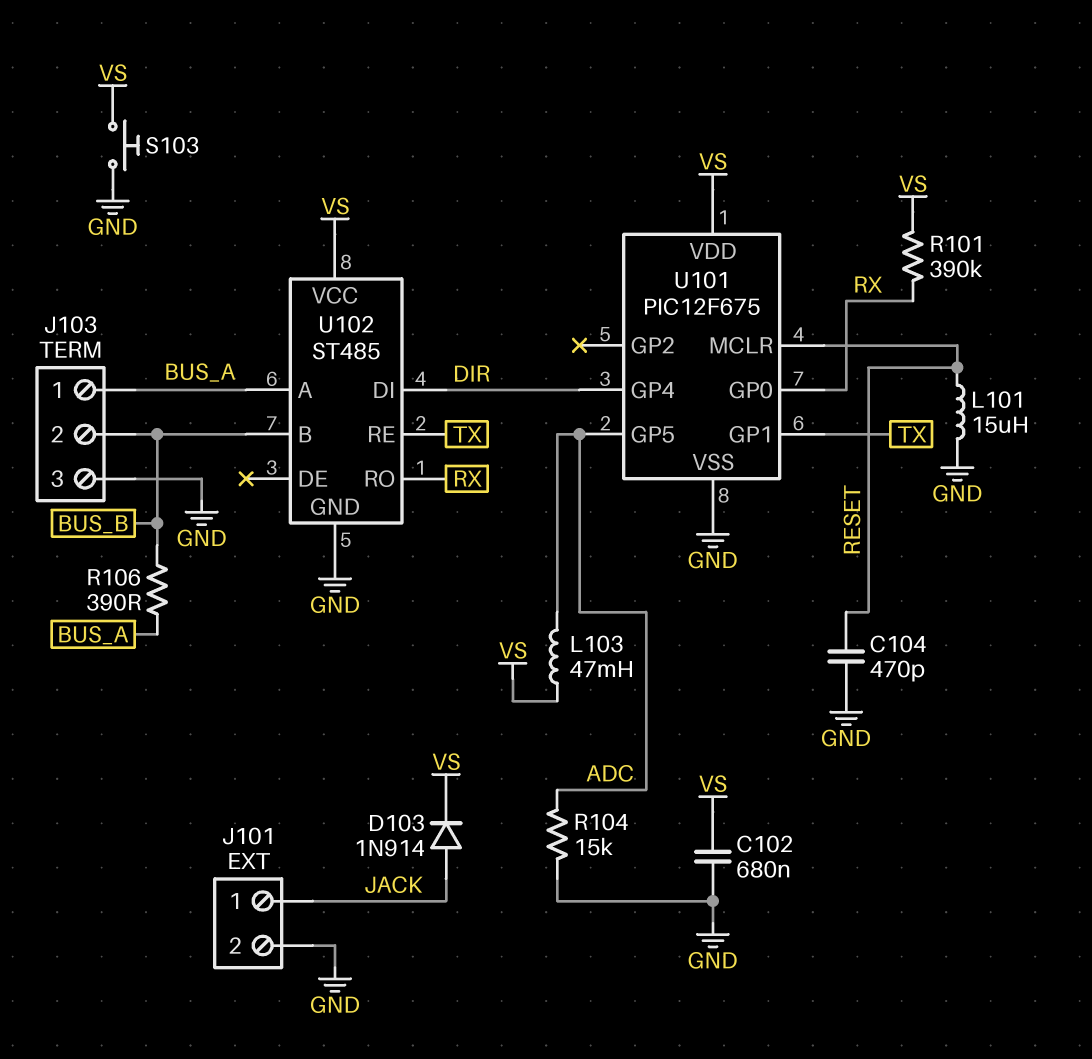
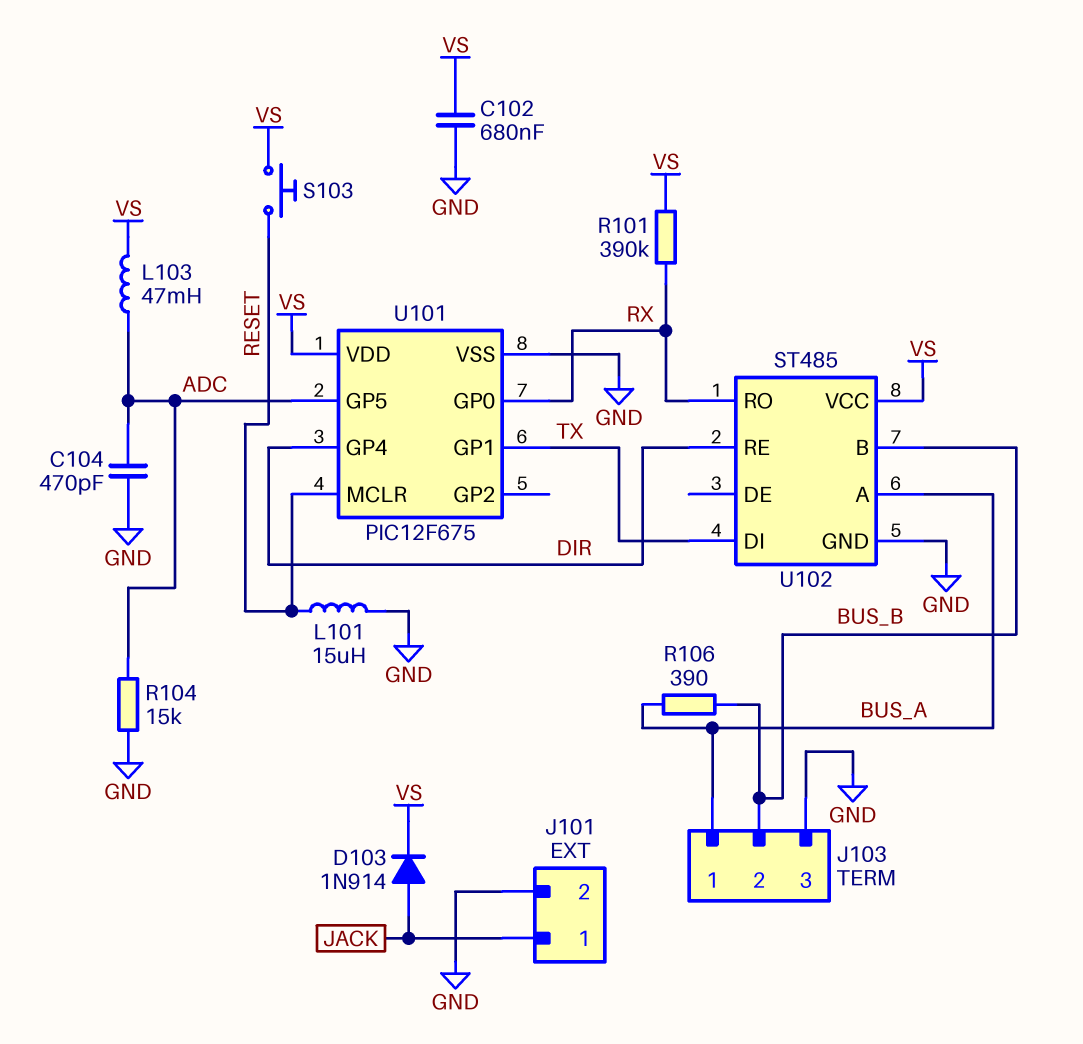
C104: 470pF (GND, RESET) -> 470pF (ADC, GND)
S103: button (GND, VS) -> button (RESET, VS)
U102 pin DI: DIR -> TX
U102 pin RE: TX -> DIR

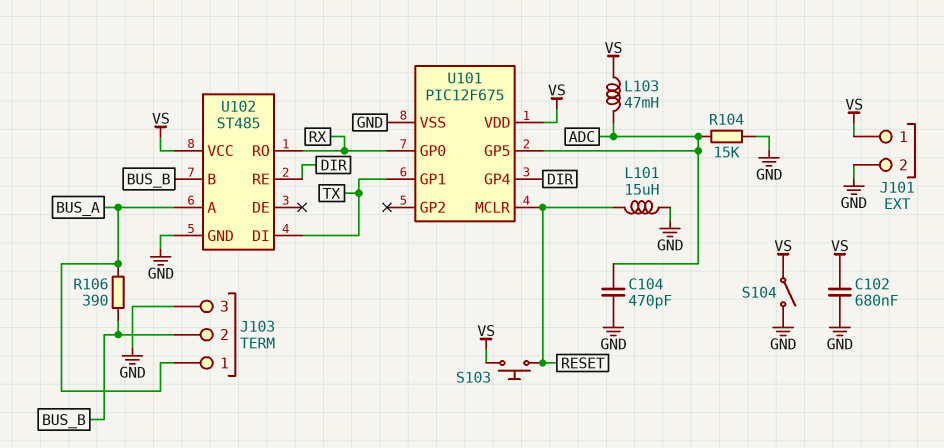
D103: diode 1N914 (A JACK, K VS) -> none
J101 pin 1: JACK -> VS
R101: 390k (RX, VS) -> none
S104: none -> switch (GND, VS)

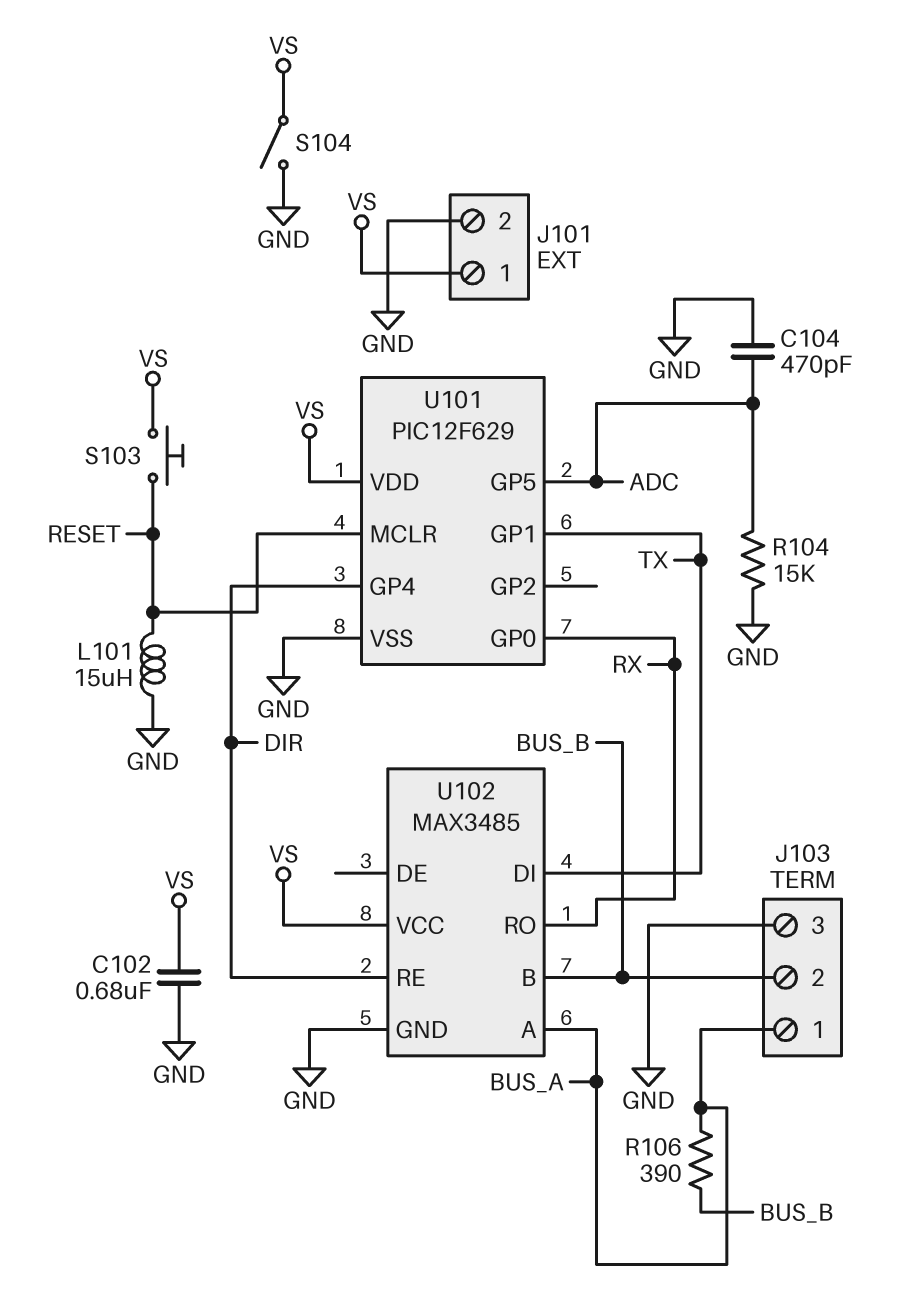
L103: 47mH (ADC, VS) -> none
U101: PIC12F675 -> PIC12F629
U102: ST485 -> MAX3485

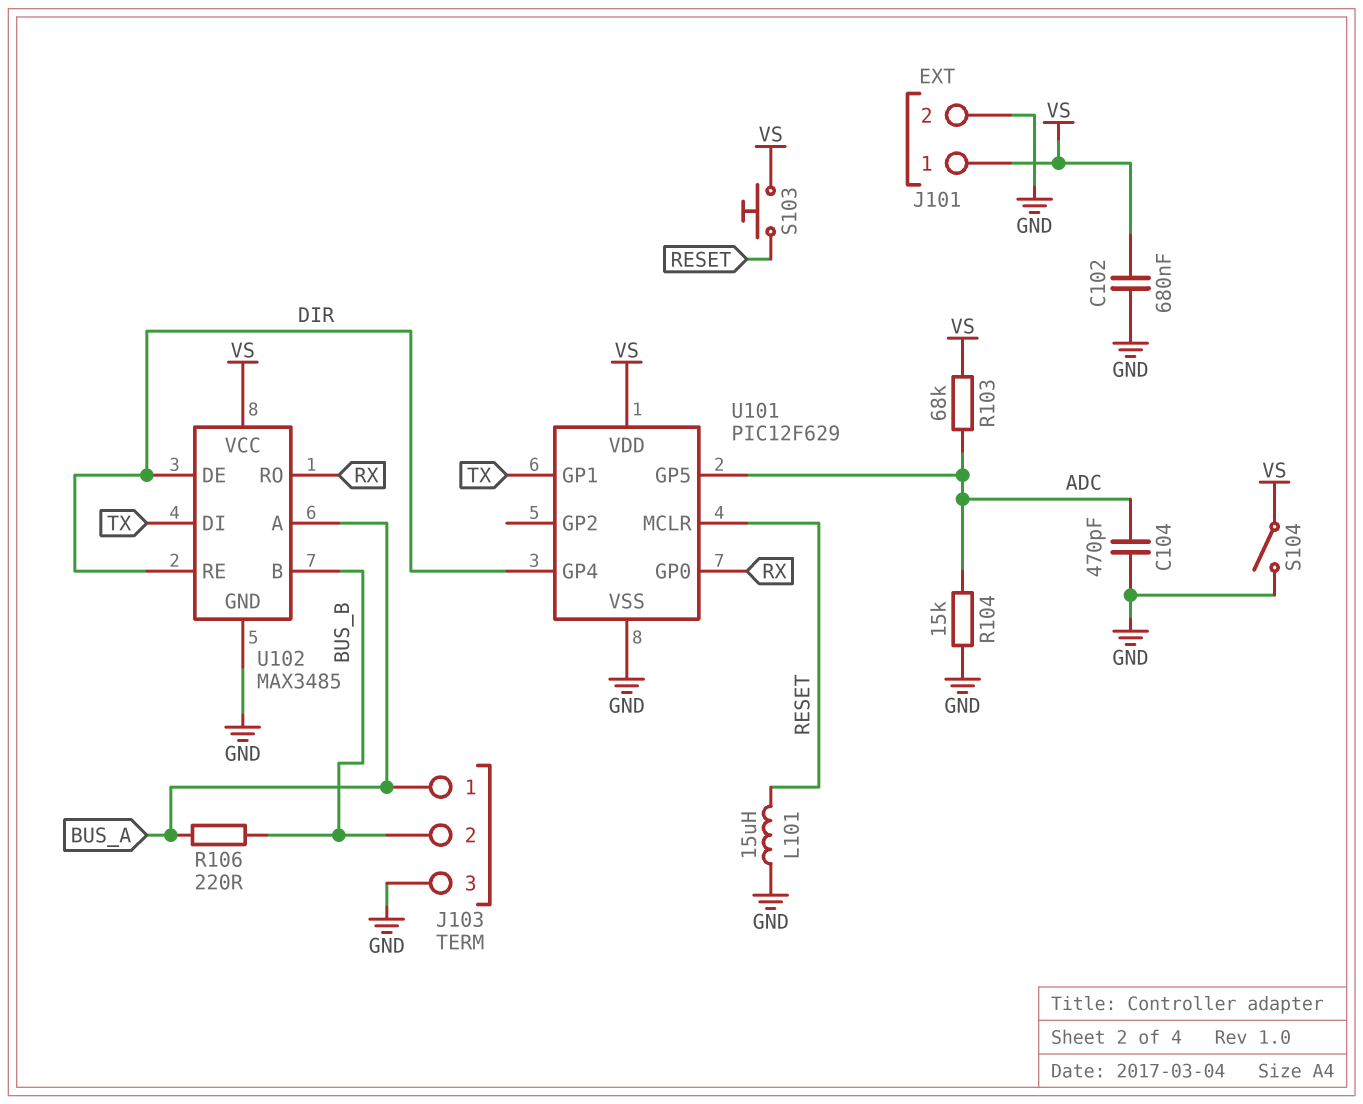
R103: none -> 68k (ADC, VS)
R106: 390 (BUS_A, BUS_B) -> 220 (BUS_A, BUS_B)
U102 pin DE: none -> DIR

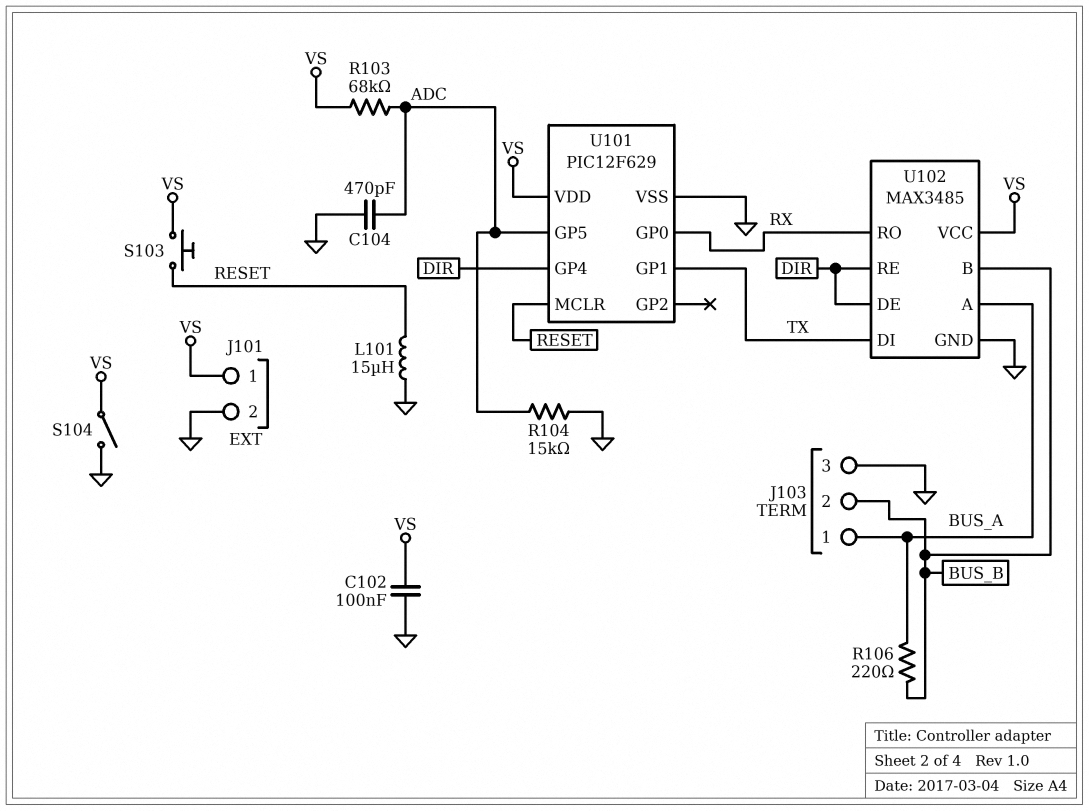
C102: 680nF (GND, VS) -> 100nF (GND, VS)

